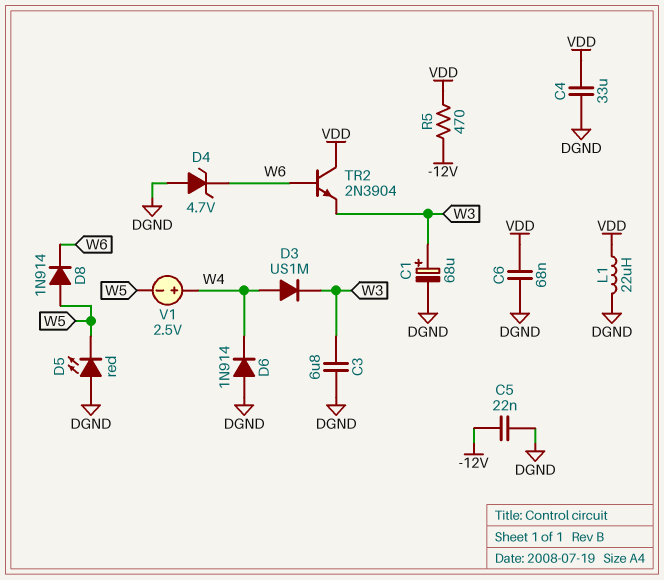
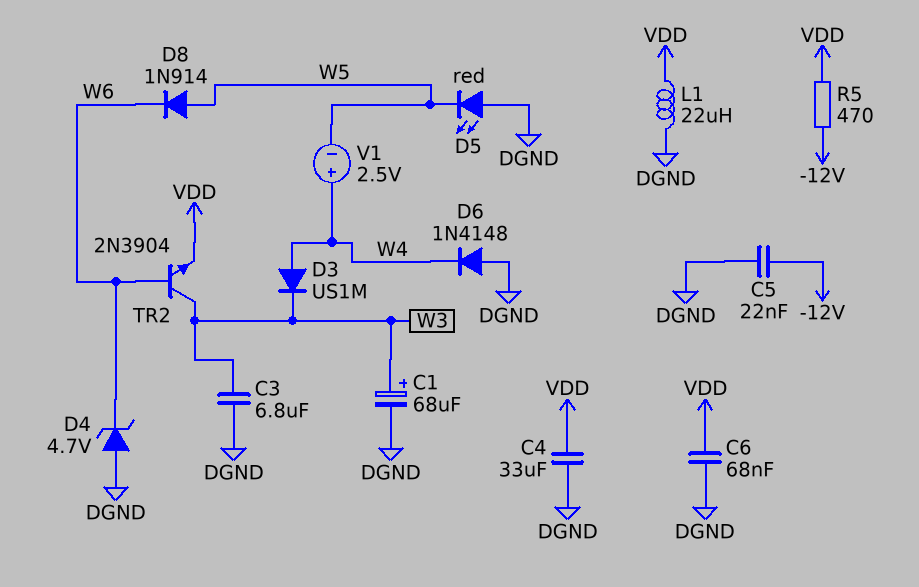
D6: diode 1N914 (A DGND, K W4) -> diode 1N4148 (A DGND, K W4)
TR2: NPN 2N3904 (B W6, C VDD, E W3) -> NPN 2N3904 (B W6, C W3, E VDD)

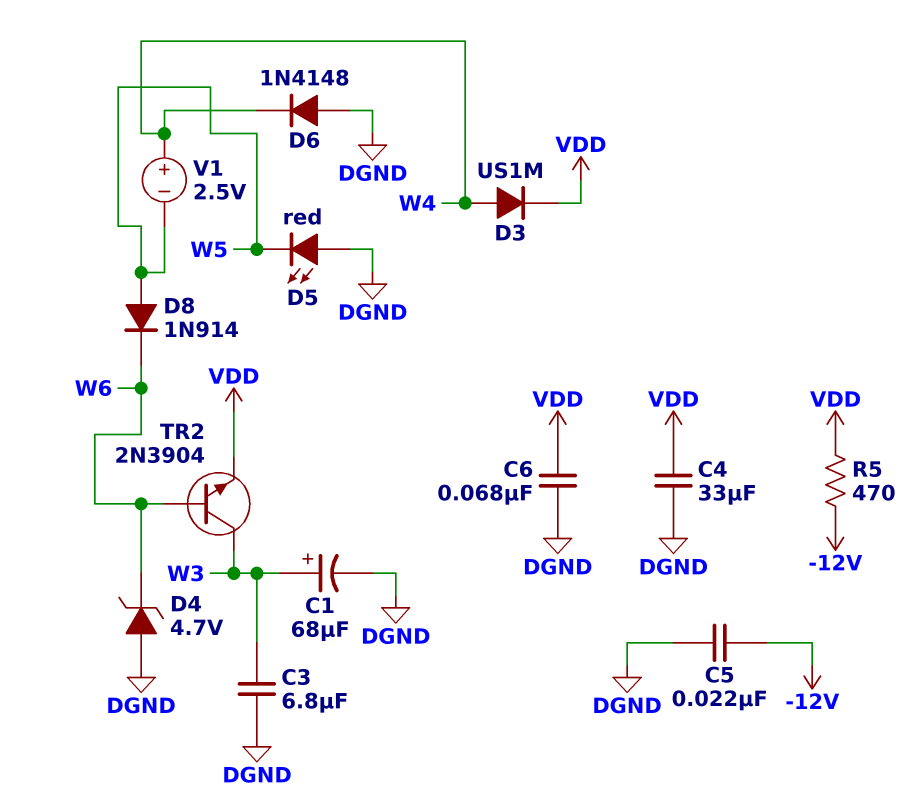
D3: diode US1M (A W4, K W3) -> diode US1M (A W4, K VDD)
L1: 22uH (DGND, VDD) -> none

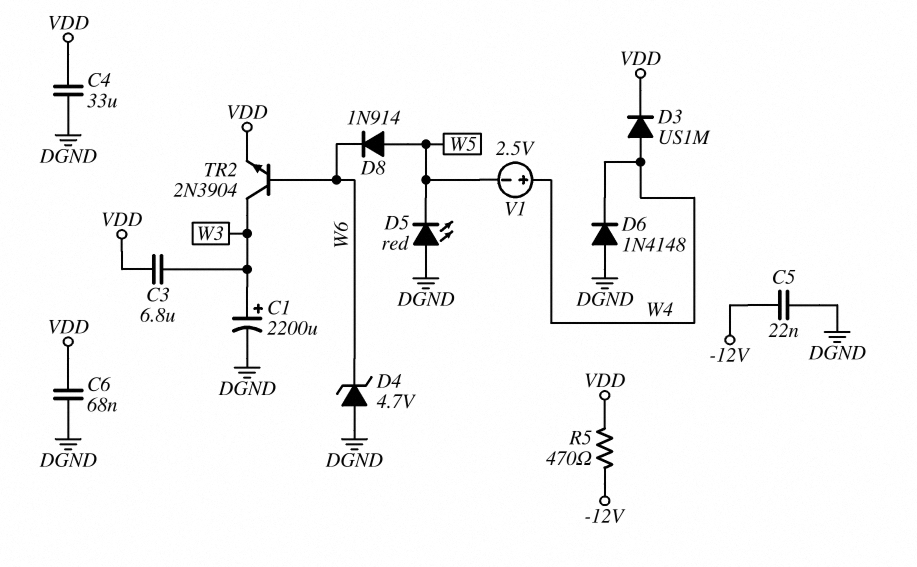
C1: 68uF (plus W3, minus DGND) -> 2200uF (plus W3, minus DGND)
C3: 6.8uF (DGND, W3) -> 6.8uF (VDD, W3)

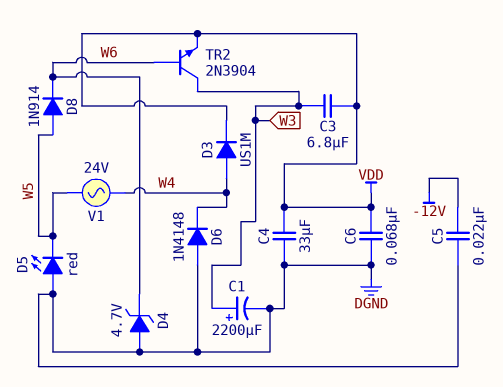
R5: 470 (-12V, VDD) -> none
V1: 2.5V (plus W4, minus W5) -> AC 24V (W4, W5)

